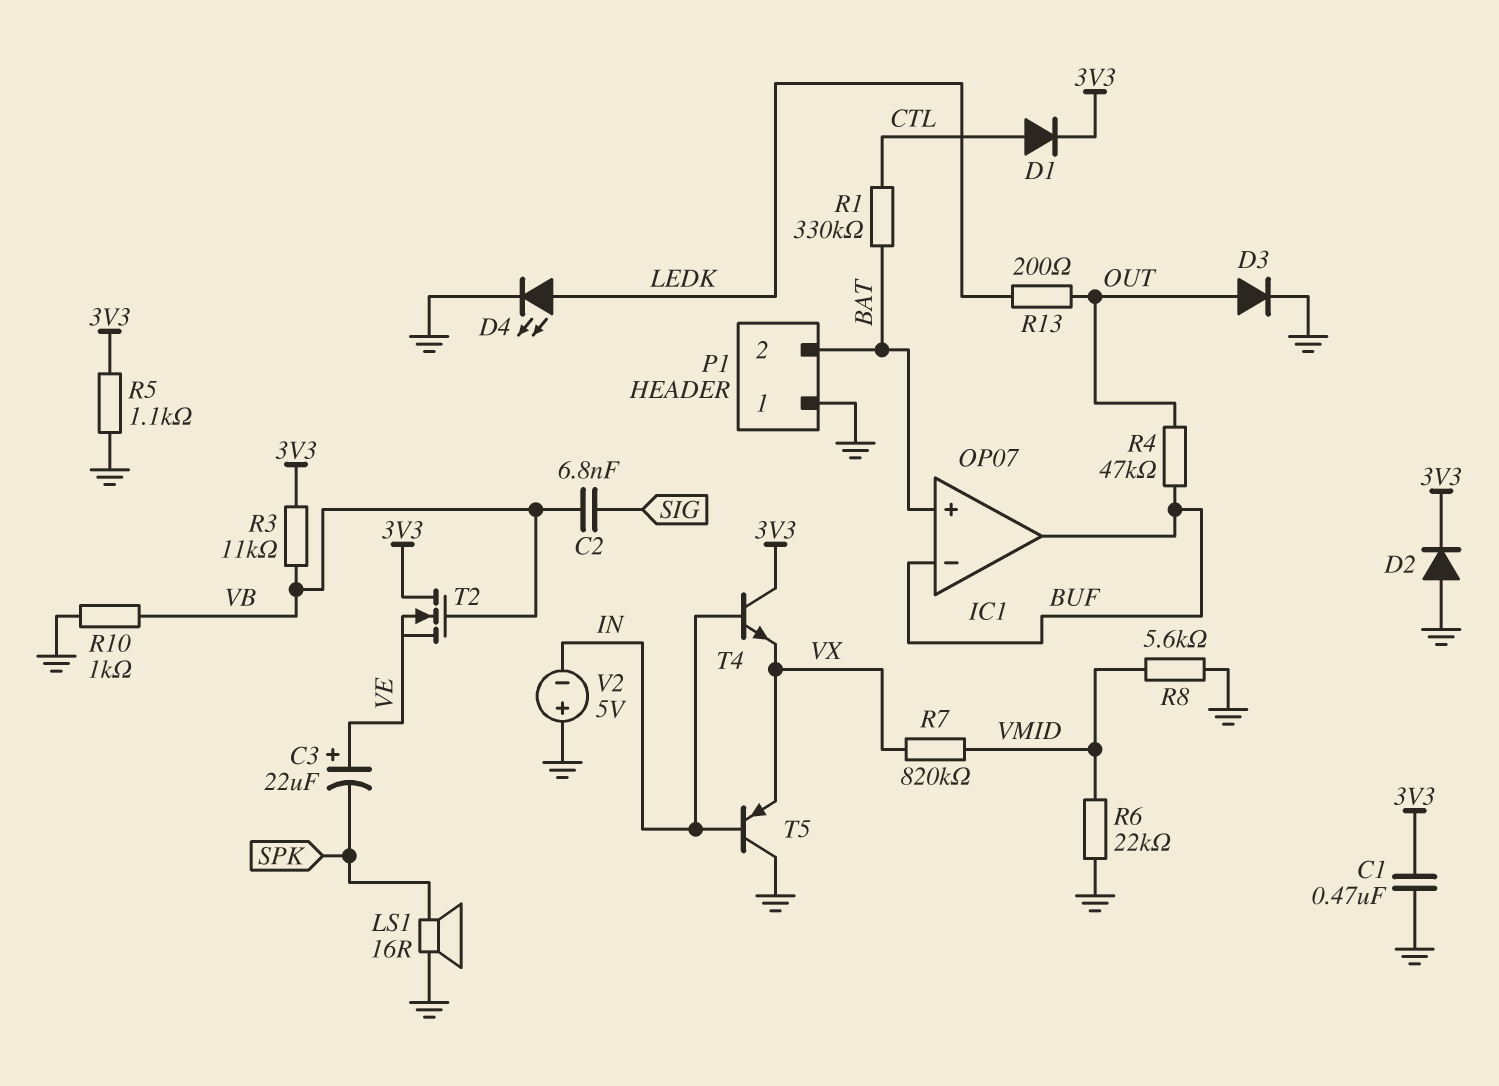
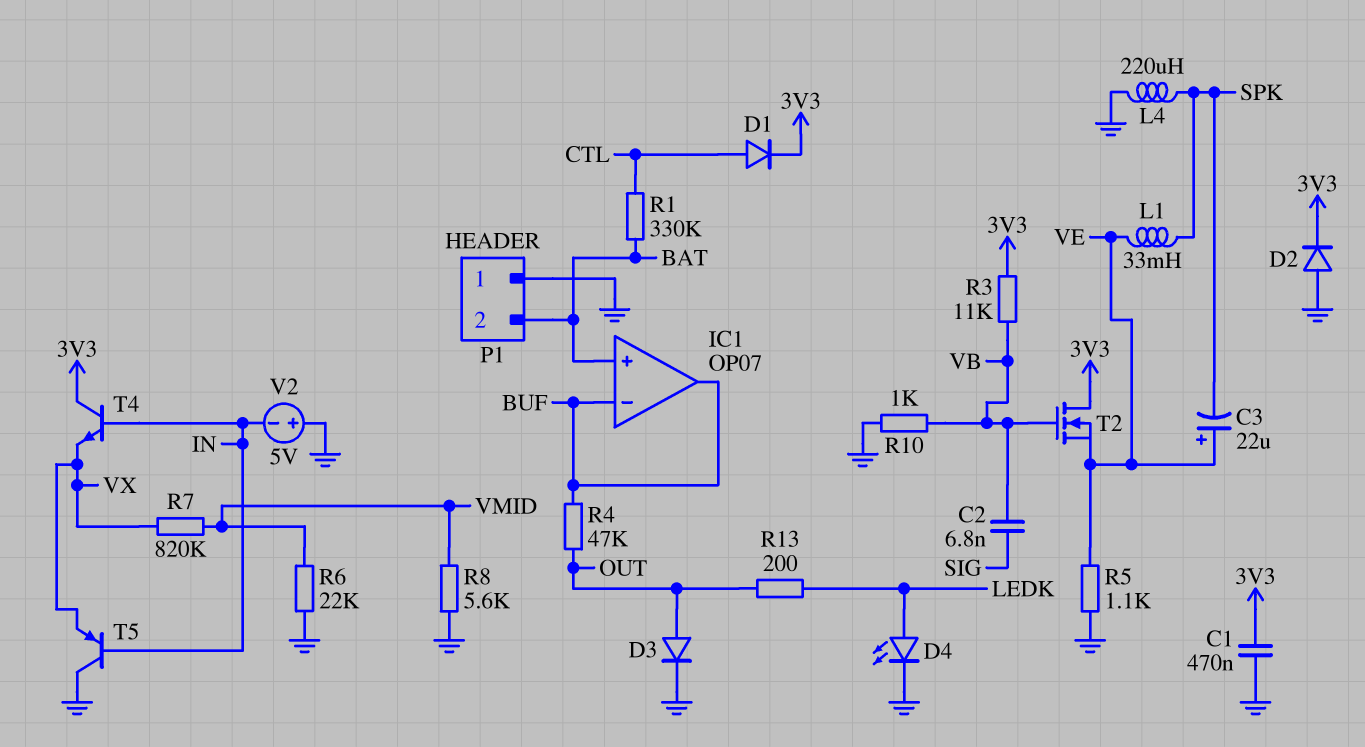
L1: none -> 33mH (SPK, VE)
L4: none -> 220uH (GND, SPK)
LS1: speaker 16R (GND, SPK) -> none
R5: 1.1k (3V3, GND) -> 1.1k (GND, VE)

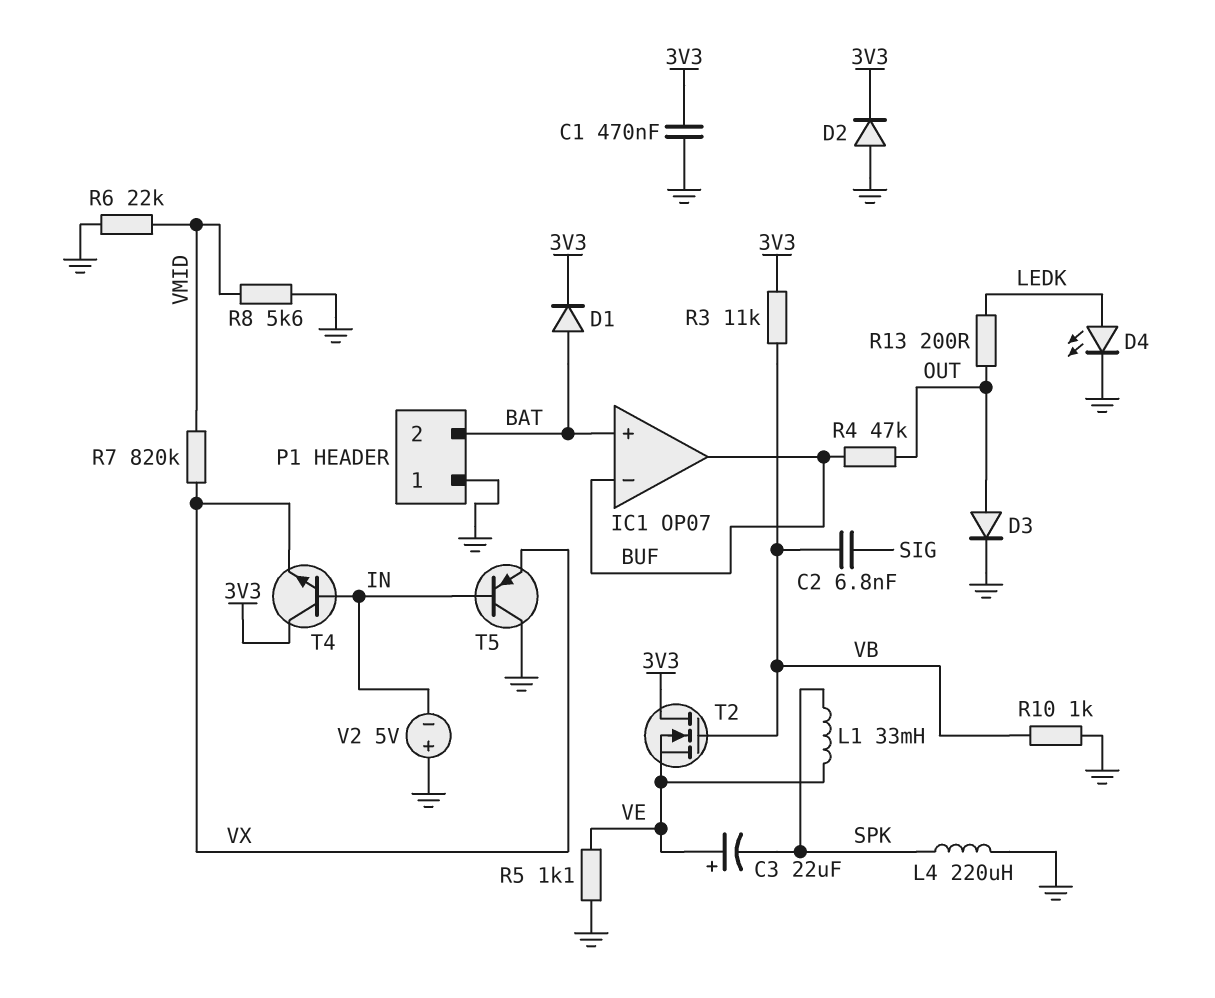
D1: diode (A CTL, K 3V3) -> diode (A BAT, K 3V3)
R1: 330k (BAT, CTL) -> none

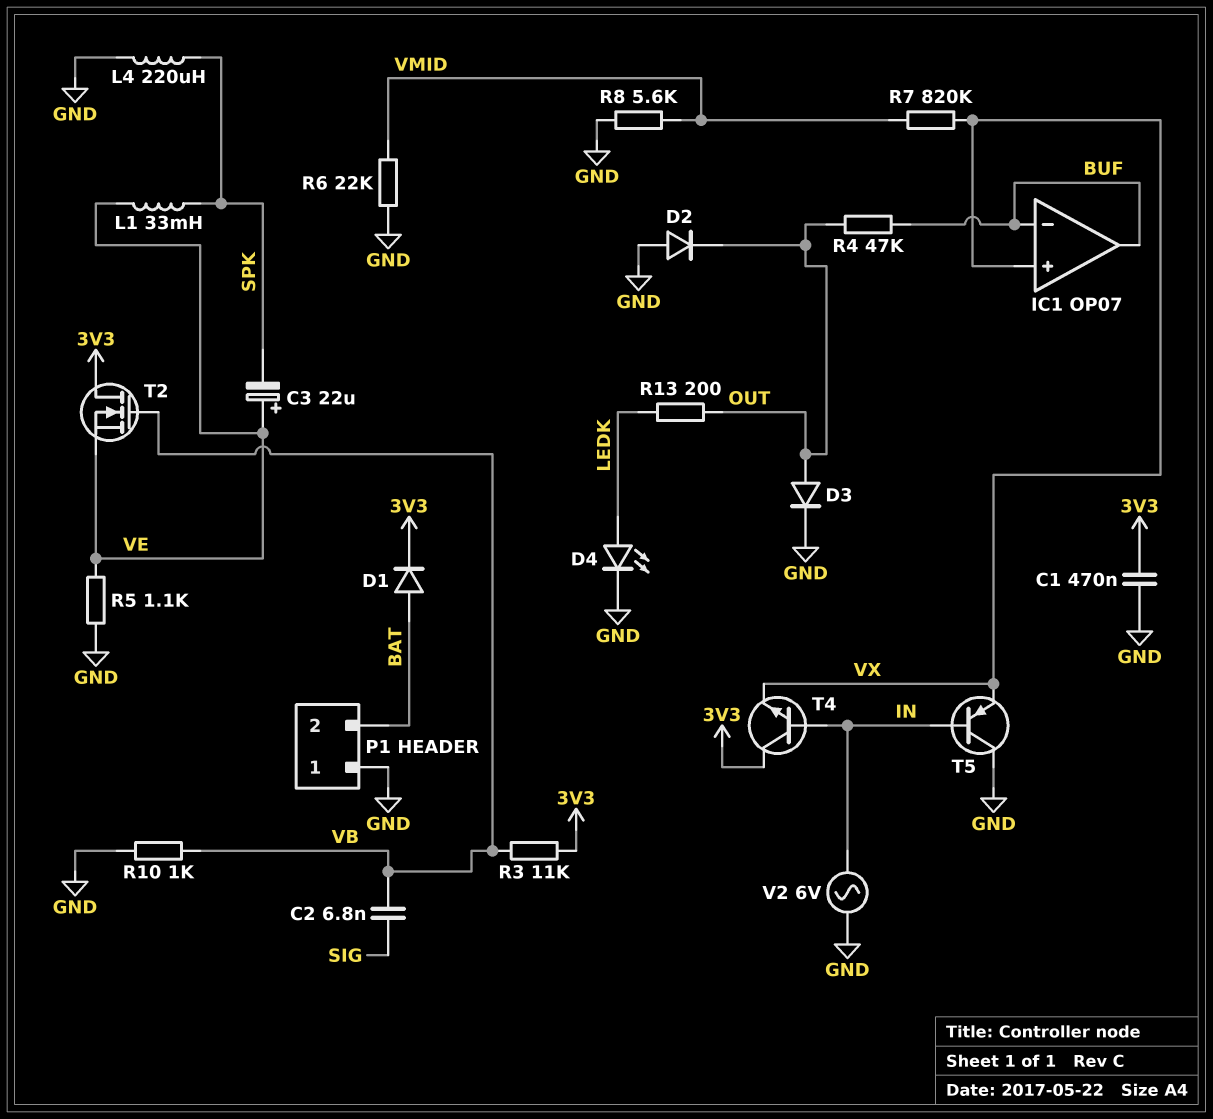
D2: diode (A GND, K 3V3) -> diode (A GND, K OUT)
IC1 pin in+: BAT -> VX
V2: 5V (plus GND, minus IN) -> AC 6V (GND, IN)

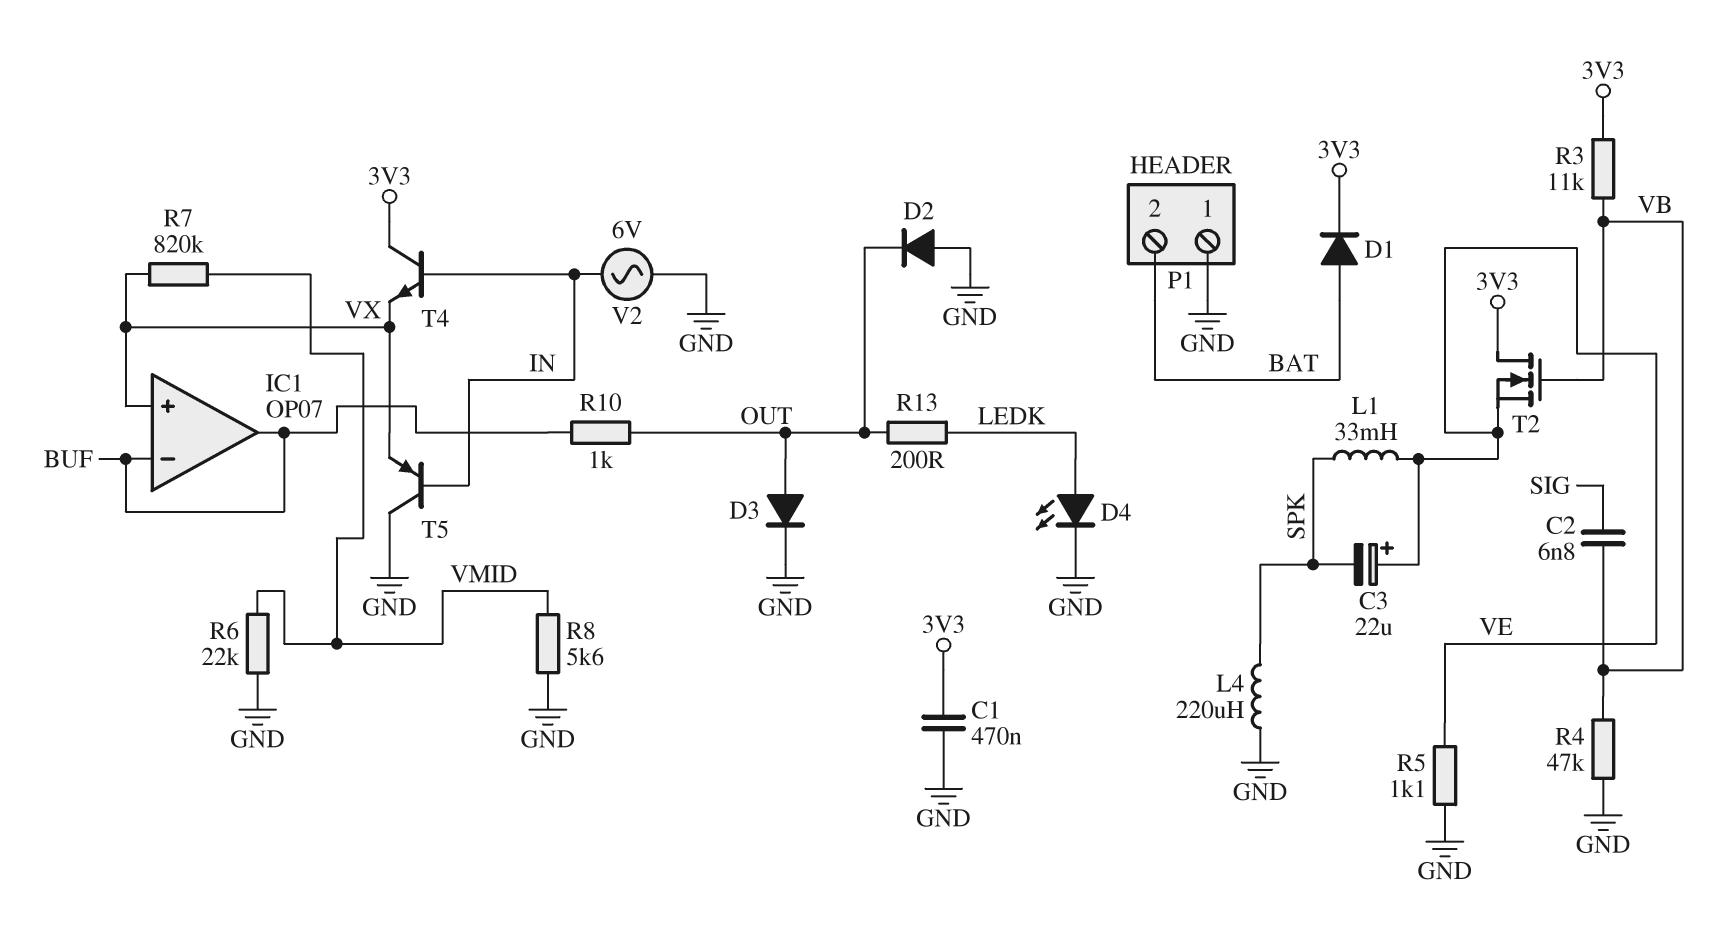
R4: 47k (BUF, OUT) -> 47k (GND, VB)
R10: 1k (GND, VB) -> 1k (BUF, OUT)

